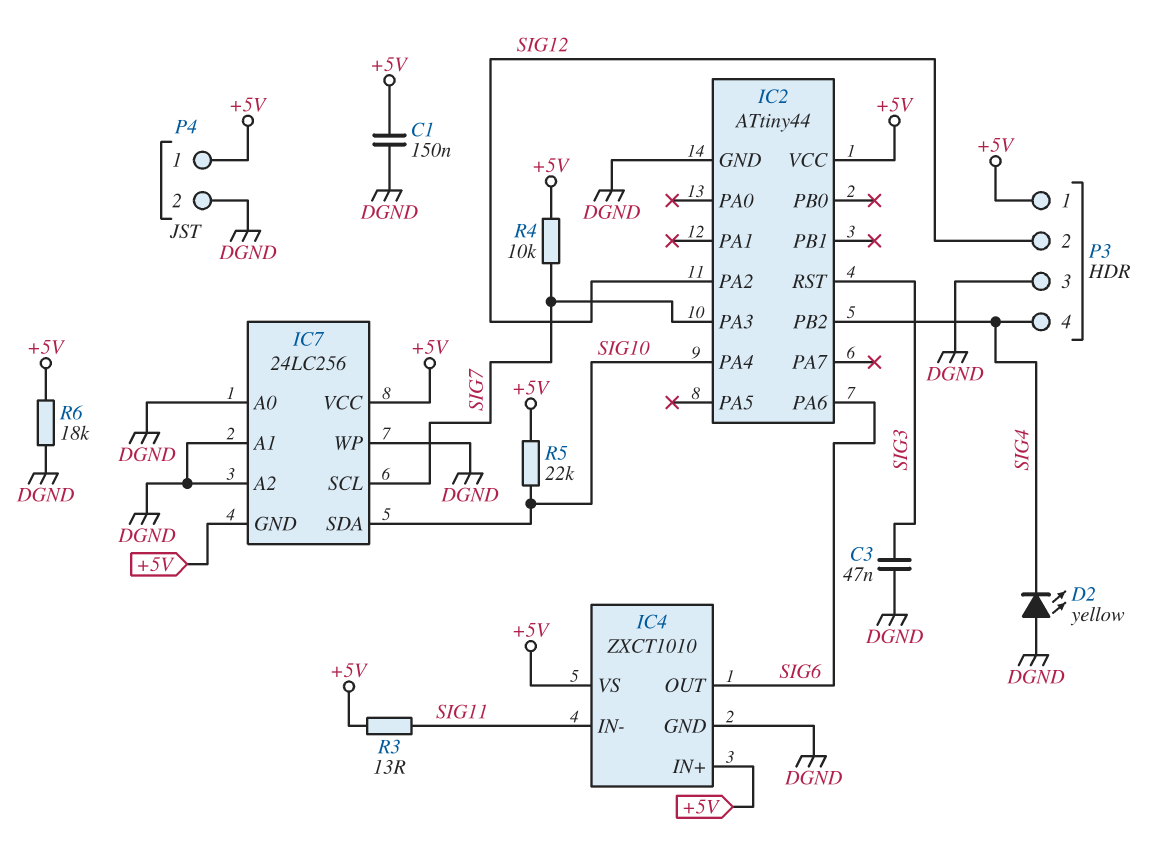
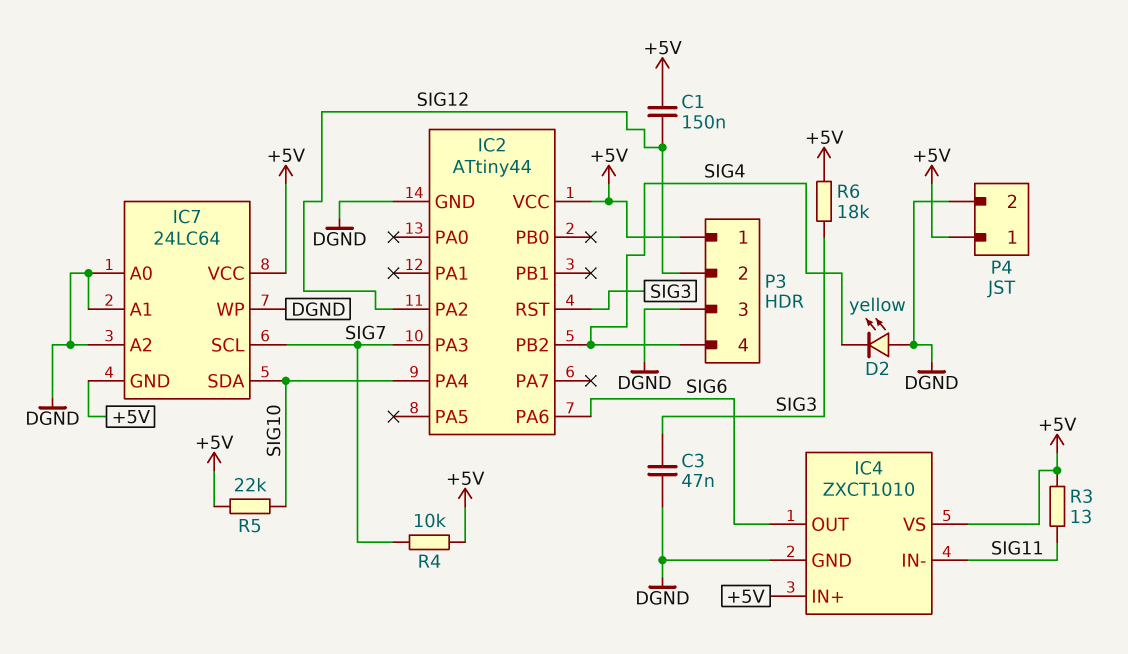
C1: 150nF (+5V, DGND) -> 150nF (+5V, SIG12)
IC7: 24LC256 -> 24LC64
R6: 18k (+5V, DGND) -> 18k (+5V, SIG3)

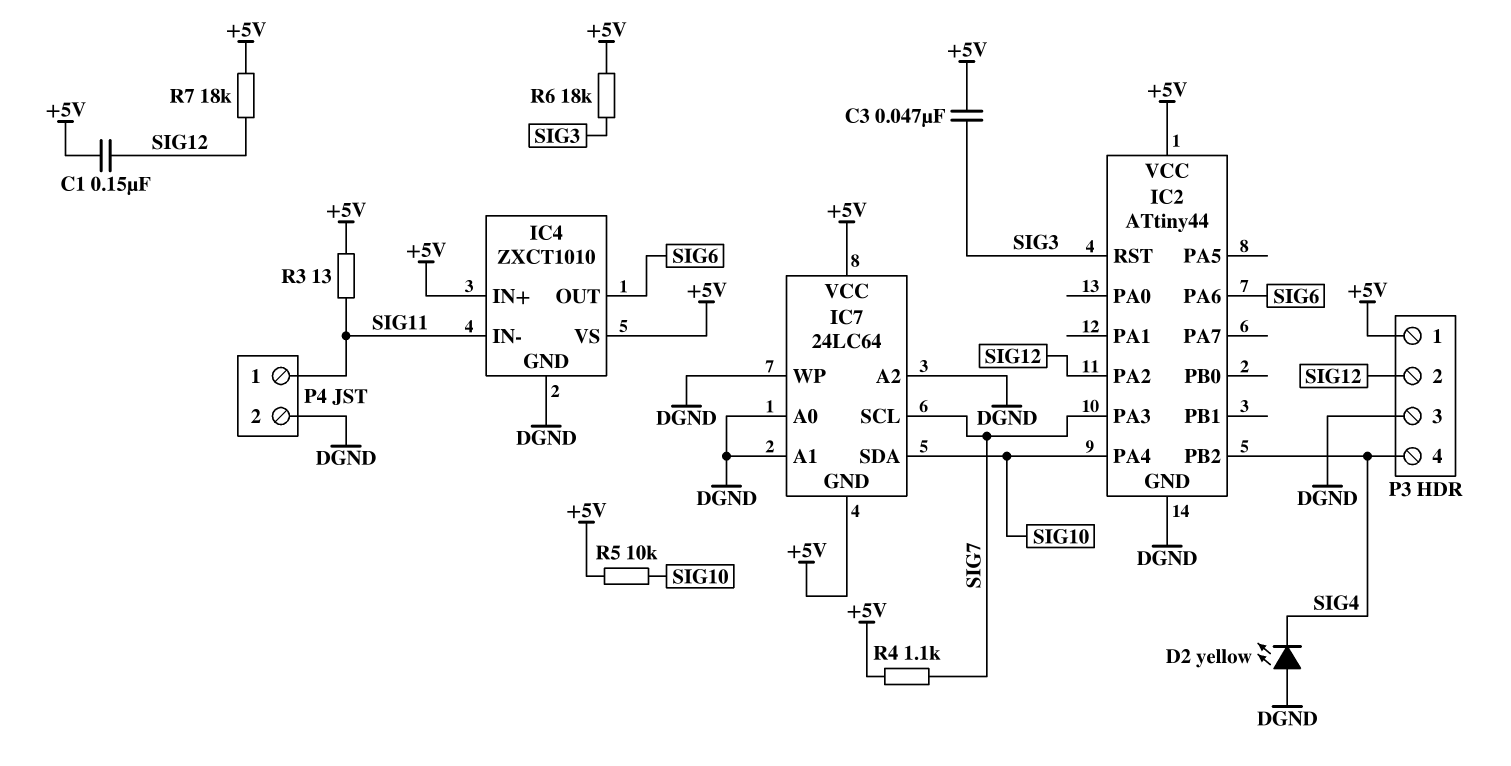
C3: 47nF (DGND, SIG3) -> 47nF (+5V, SIG3)
P4 pin 1: +5V -> SIG11
R4: 10k (+5V, SIG7) -> 1.1k (+5V, SIG7)
R5: 22k (+5V, SIG10) -> 10k (+5V, SIG10)
R7: none -> 18k (+5V, SIG12)

